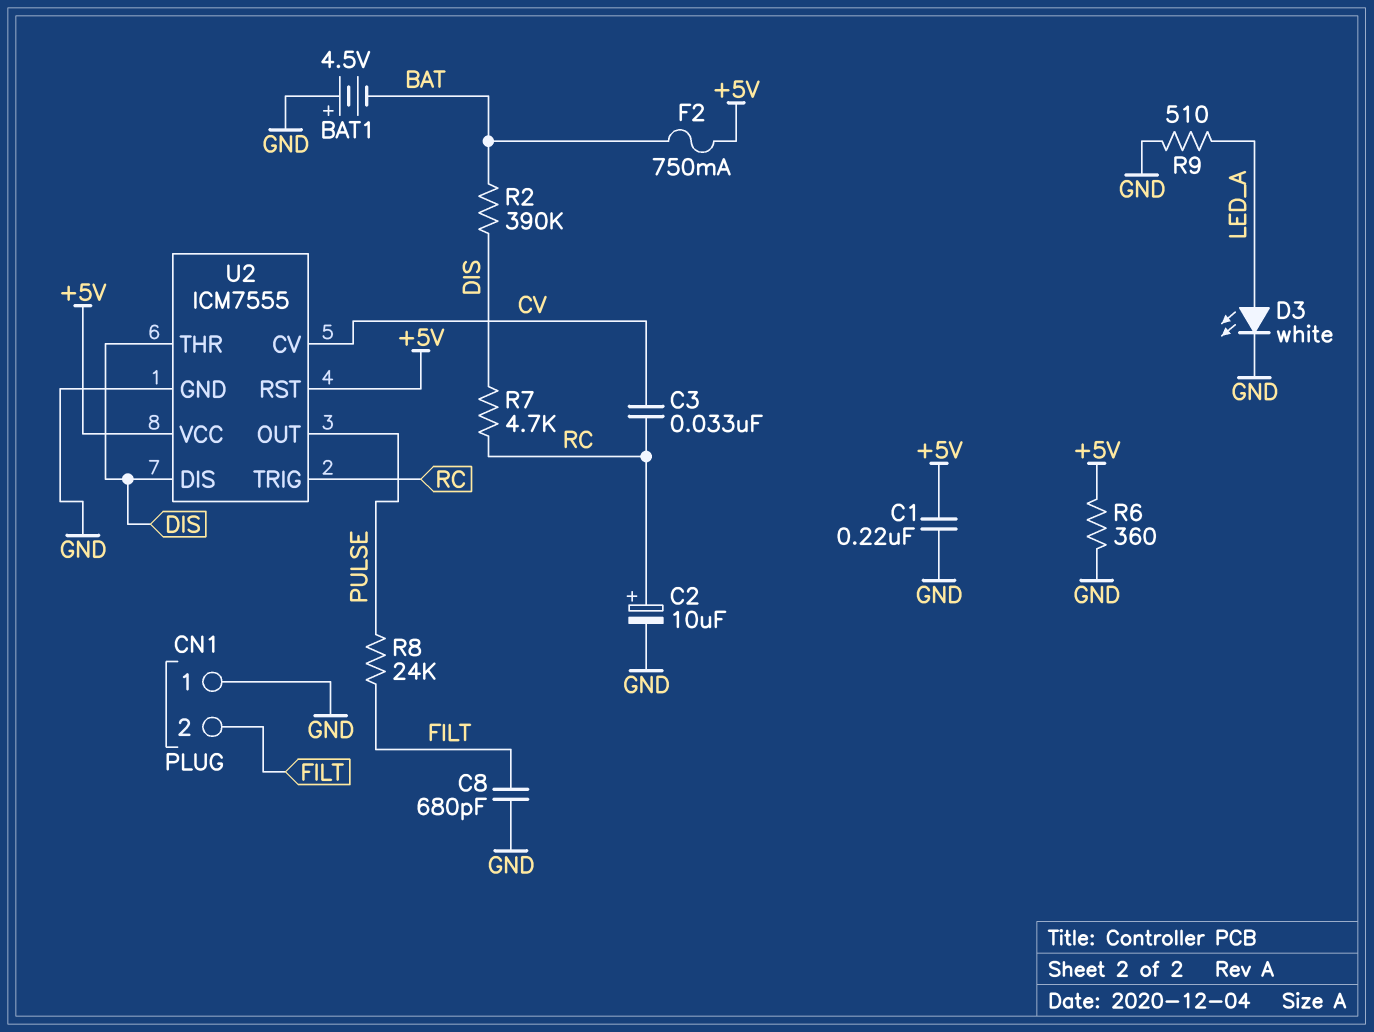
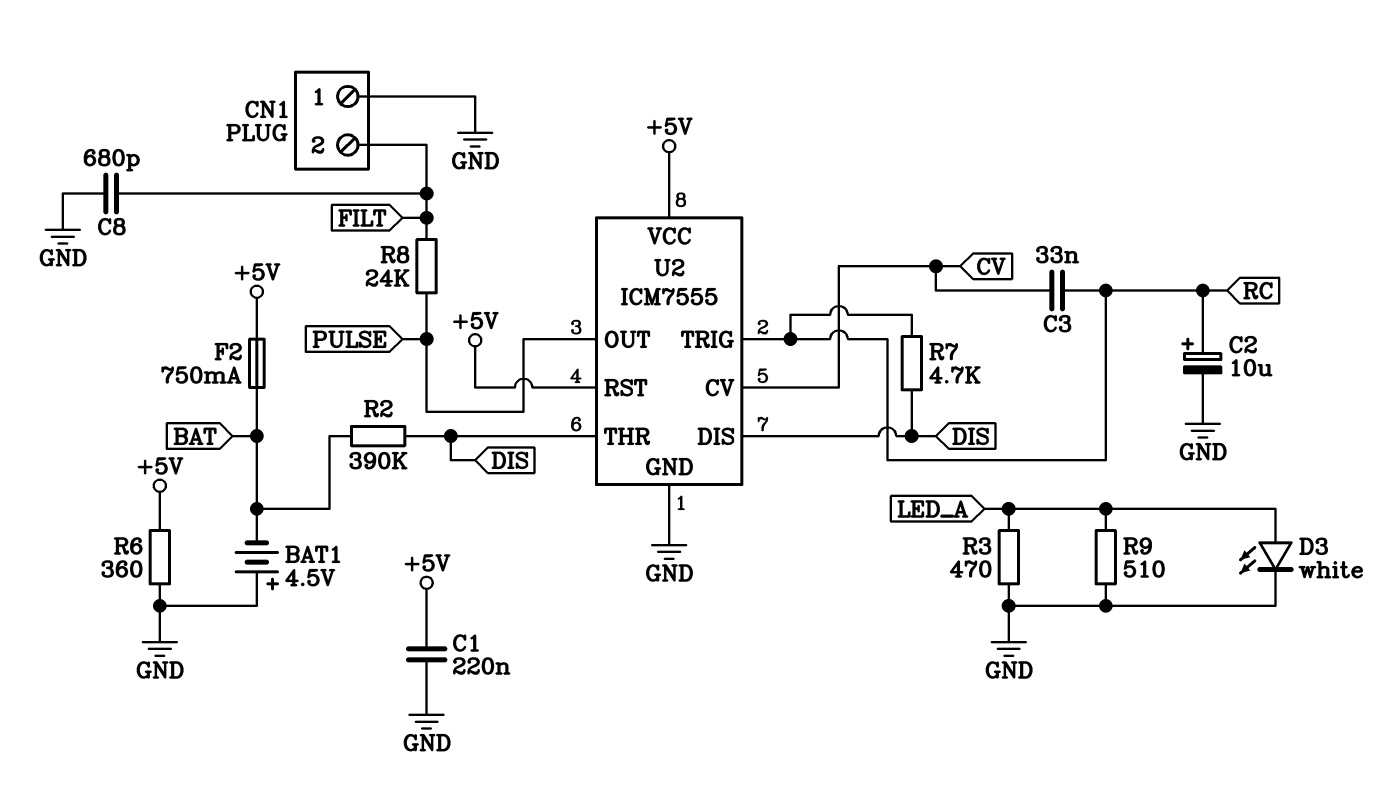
R3: none -> 470 (GND, LED_A)

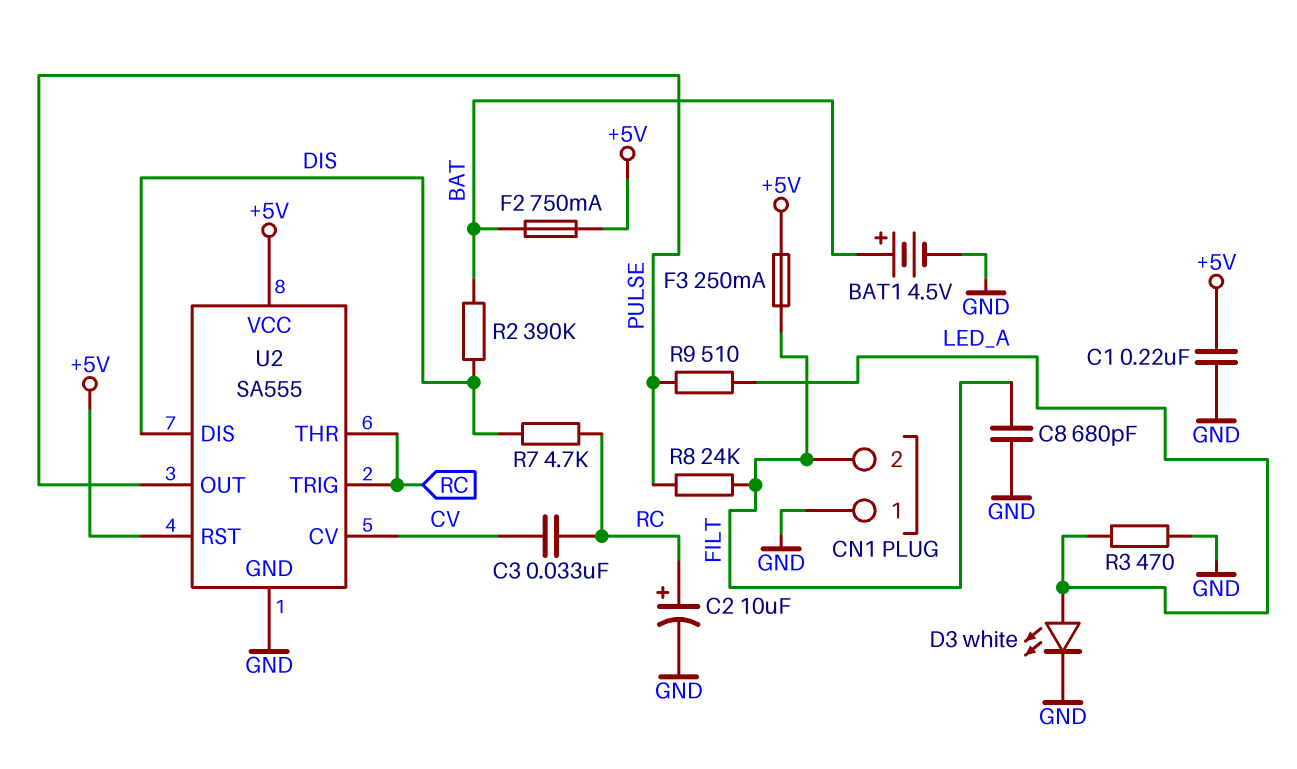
BAT1: 4.5V (plus GND, minus BAT) -> 4.5V (plus BAT, minus GND)
F3: none -> 250mA (+5V, FILT)
R6: 360 (+5V, GND) -> none
R9: 510 (GND, LED_A) -> 510 (LED_A, PULSE)
U2: ICM7555 -> SA555
U2 pin THR: DIS -> RC

